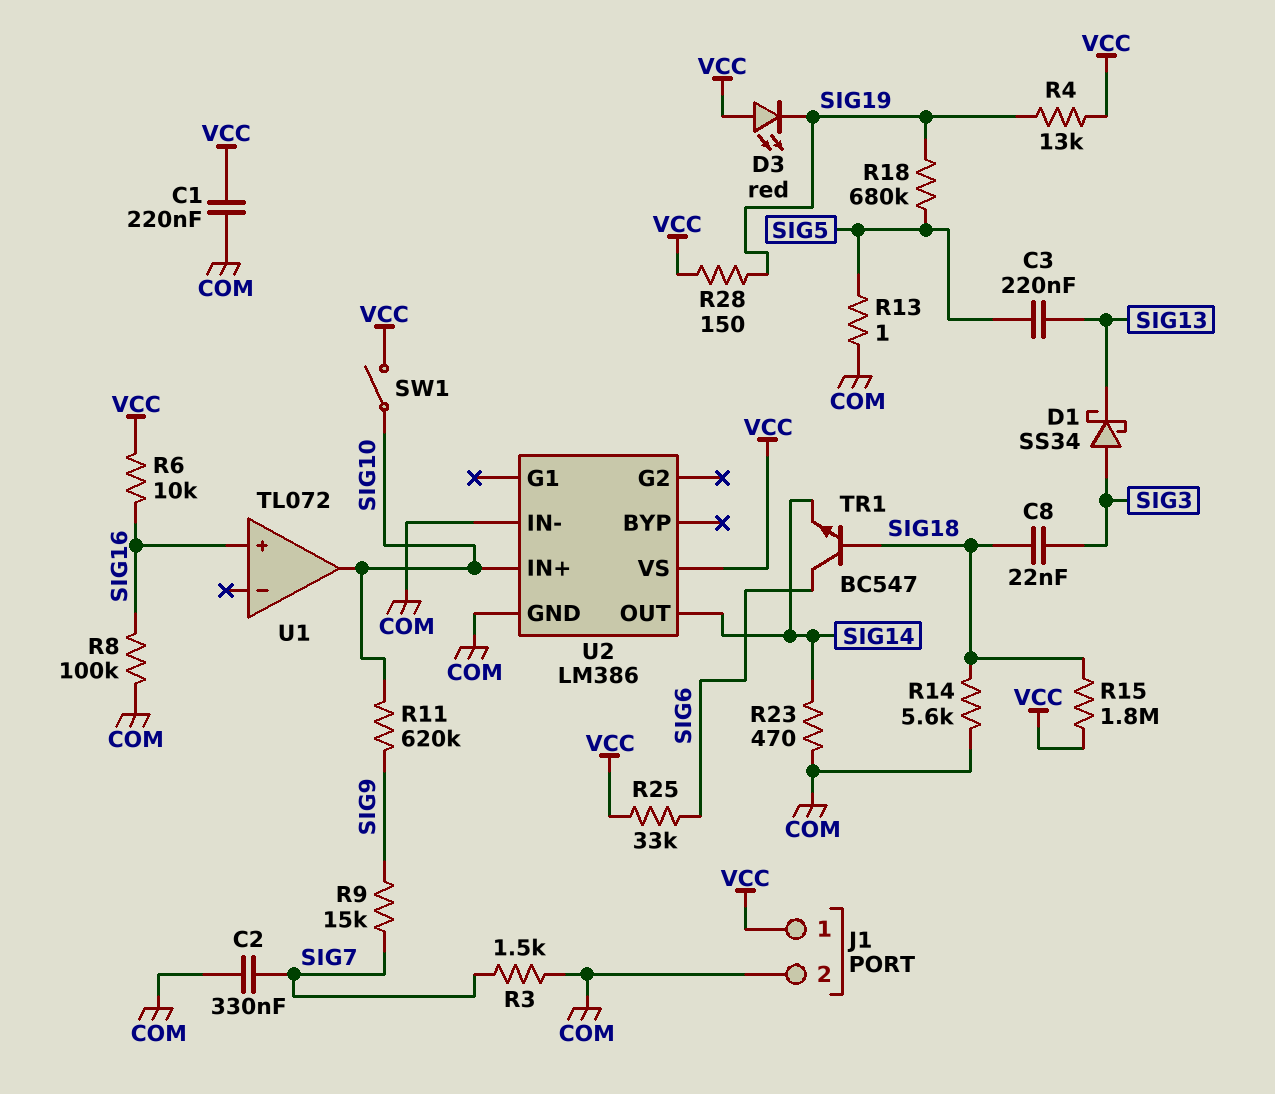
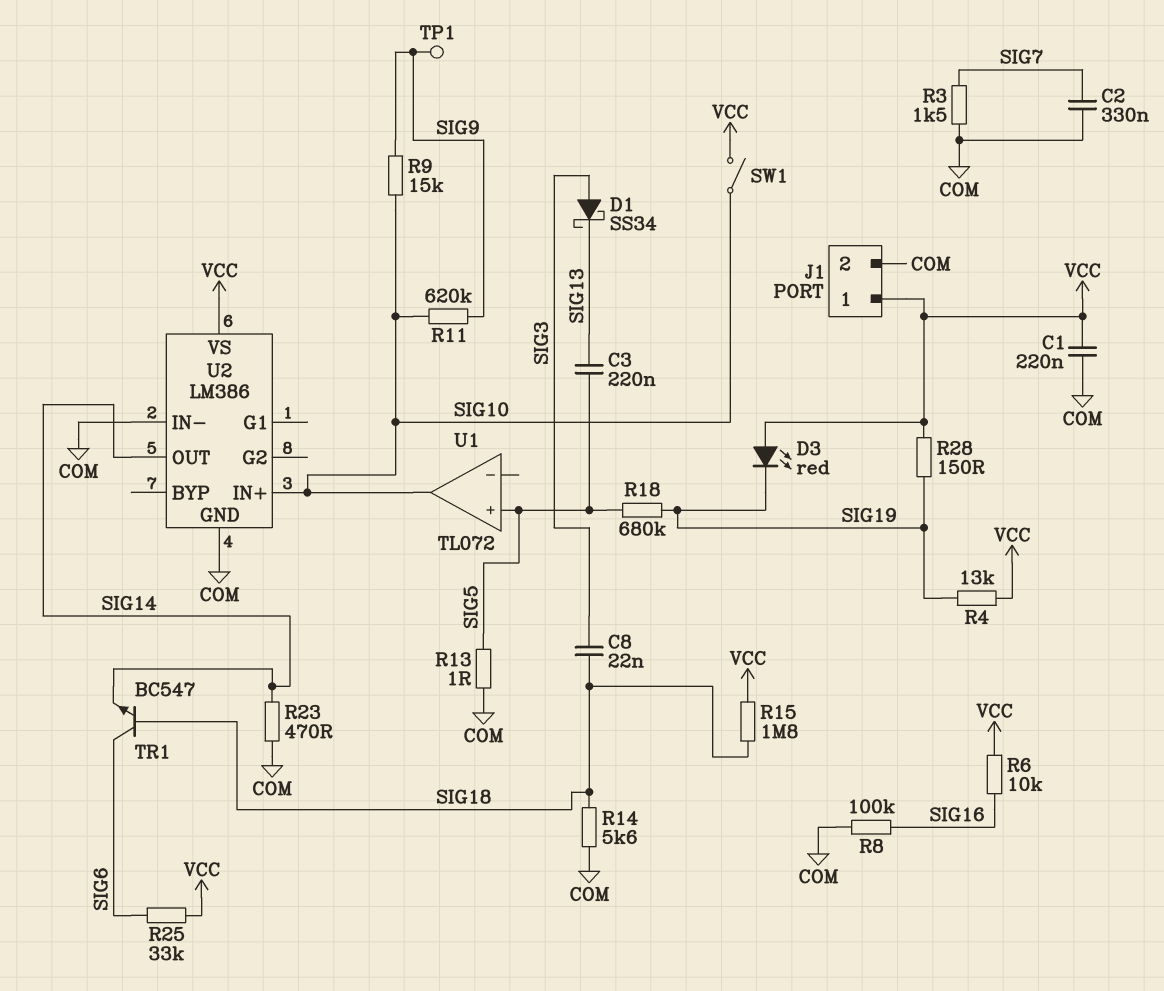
R9: 15k (SIG7, SIG9) -> 15k (SIG9, SIG10)
TP1: none -> test point (SIG9)
U1 pin in+: SIG16 -> SIG5

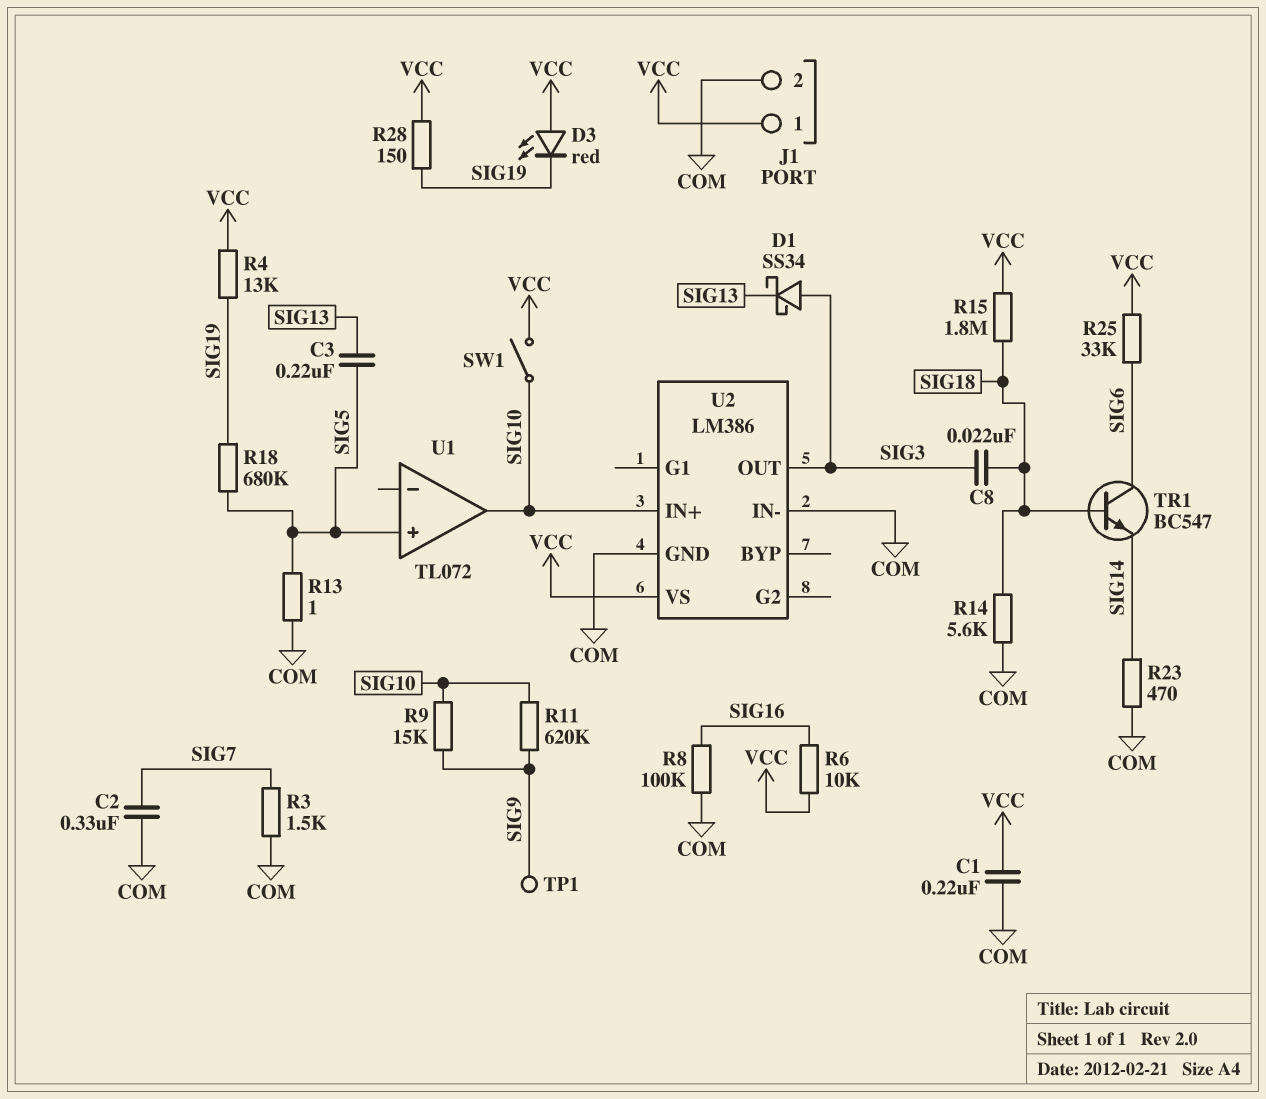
U2 pin OUT: SIG14 -> SIG3

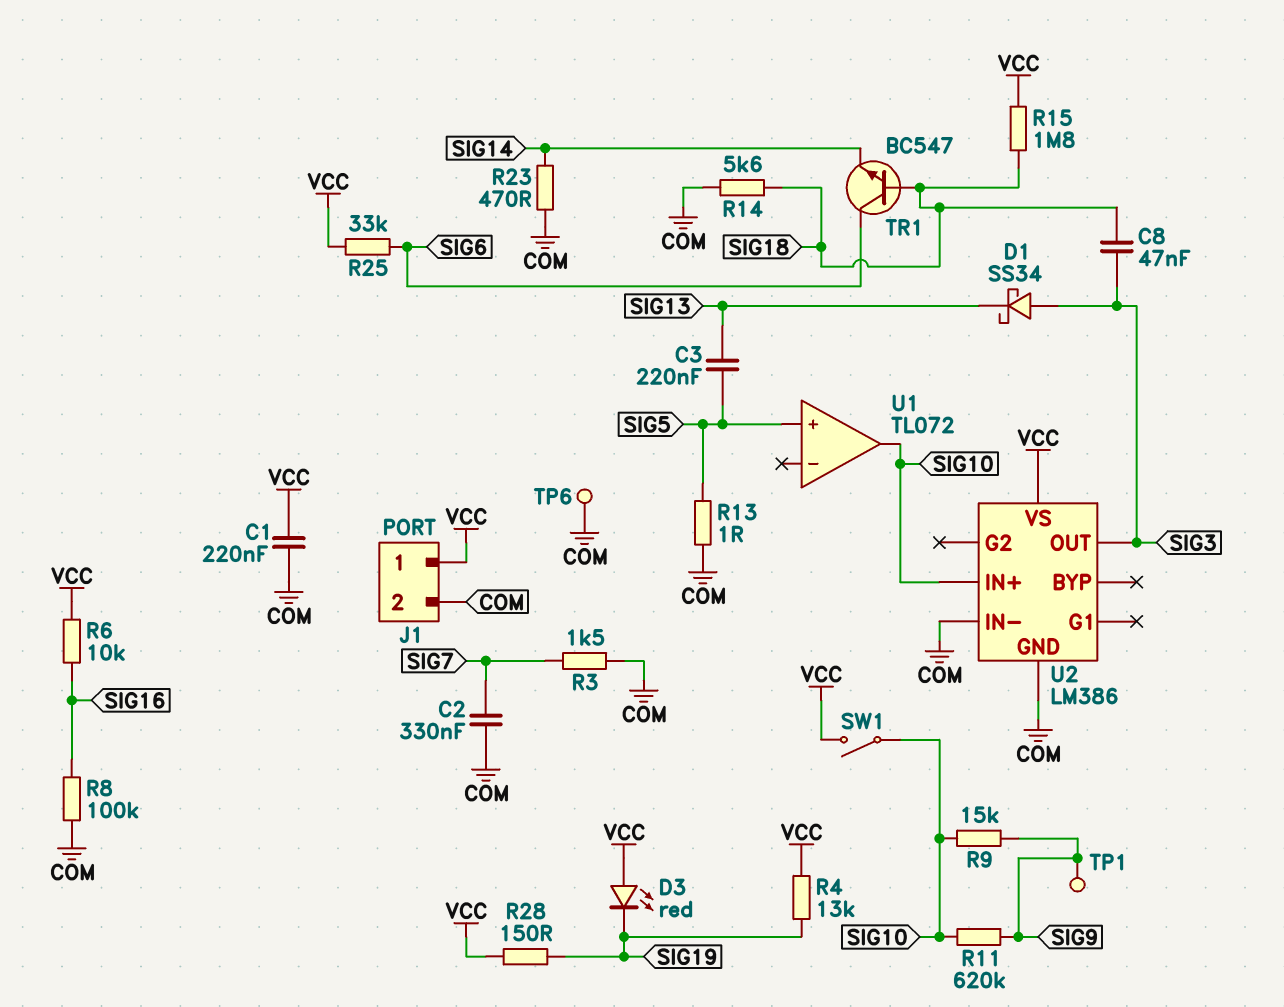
C8: 22nF (SIG3, SIG18) -> 47nF (SIG3, SIG18)
R18: 680k (SIG5, SIG19) -> none
TP6: none -> test point (COM)

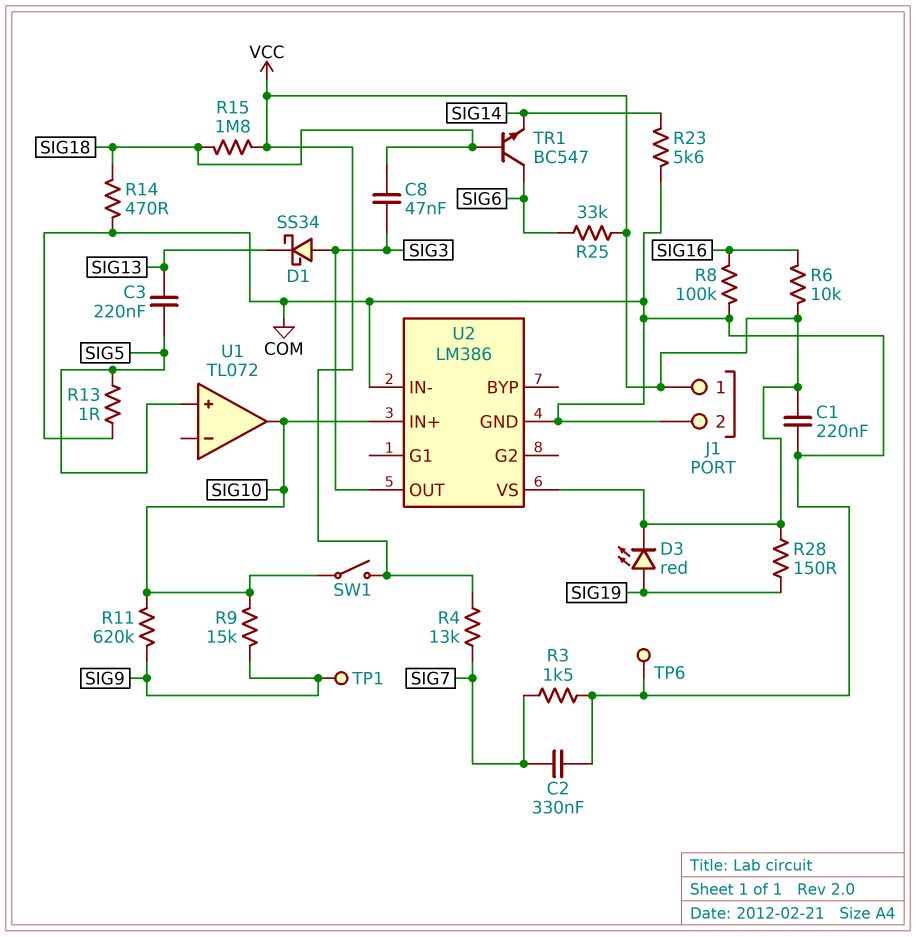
D3: LED red (A VCC, K SIG19) -> LED red (A SIG19, K VCC)
R4: 13k (SIG19, VCC) -> 13k (SIG7, VCC)
R14: 5.6k (COM, SIG18) -> 470 (COM, SIG18)
R23: 470 (COM, SIG14) -> 5.6k (COM, SIG14)

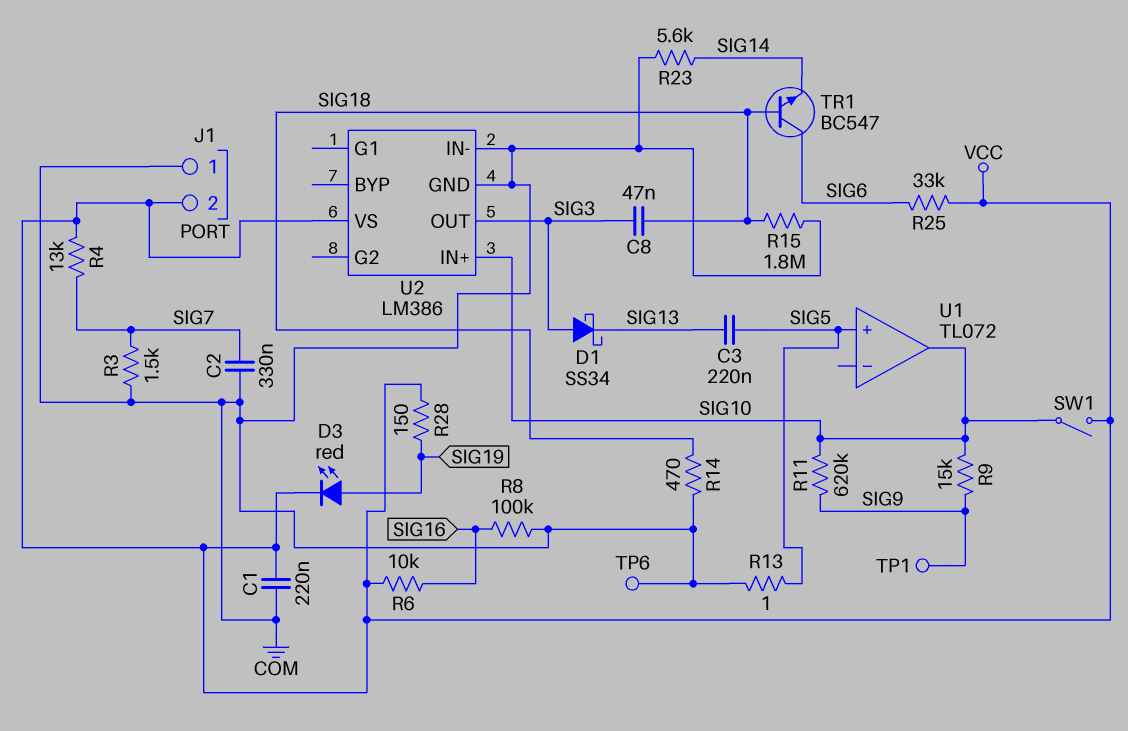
J1 pin 1: VCC -> COM
J1 pin 2: COM -> VCC
R15: 1.8M (SIG18, VCC) -> 1.8M (COM, SIG18)

